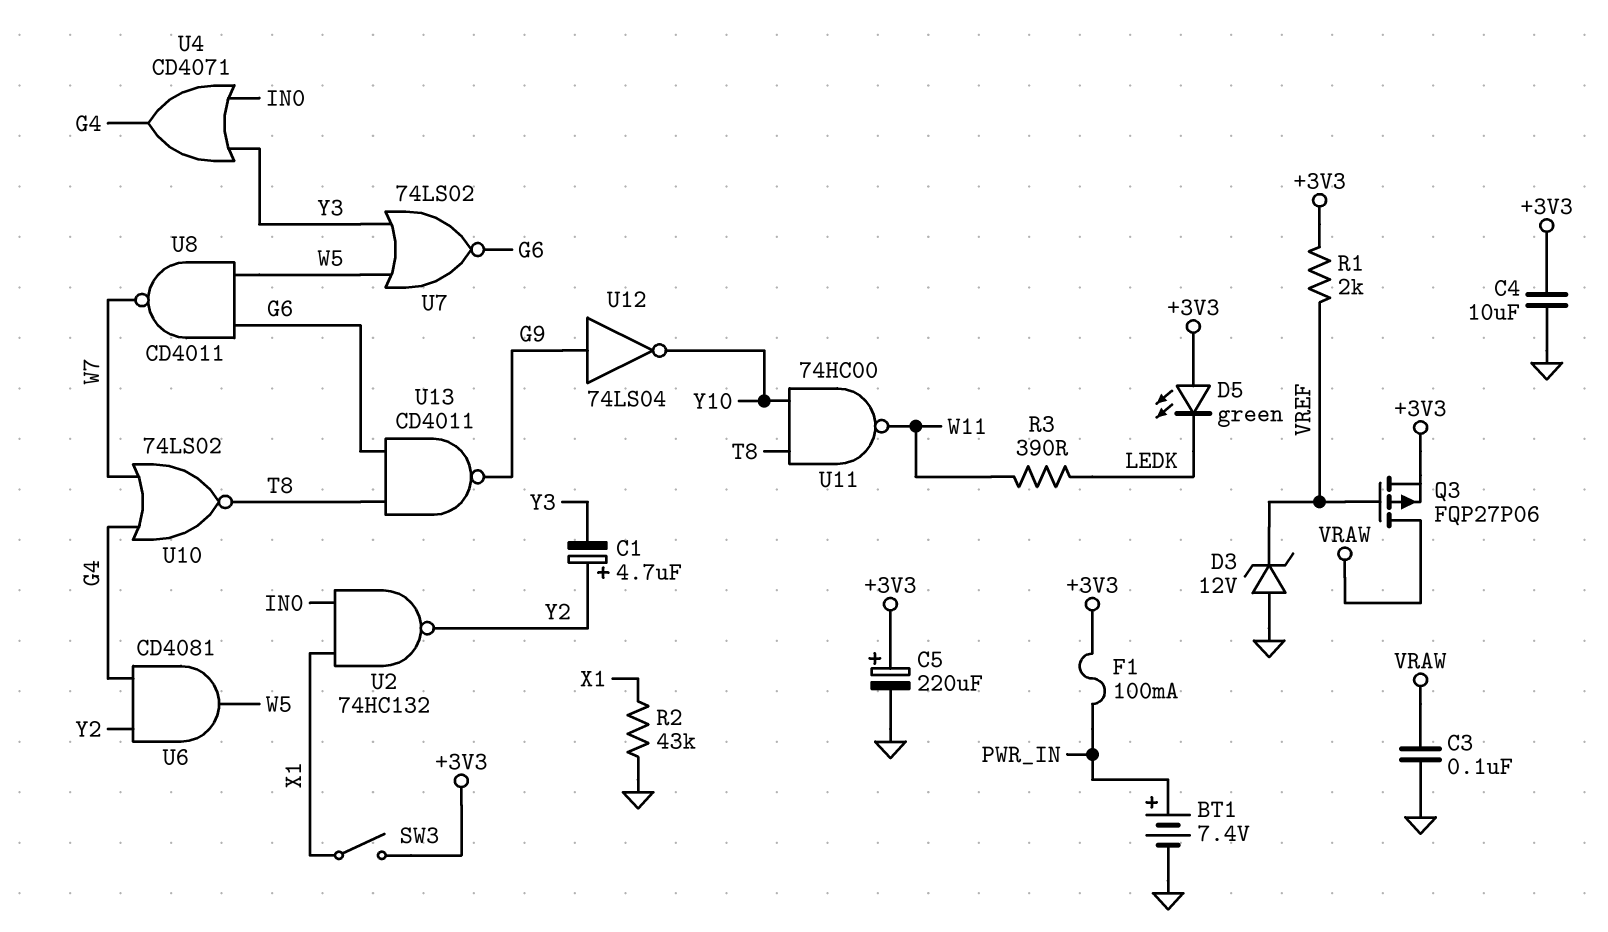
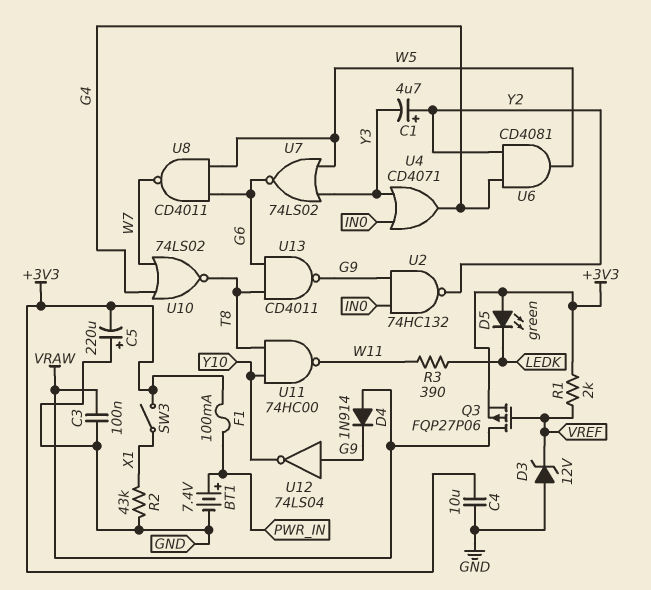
C5: 220uF (plus +3V3, minus GND) -> 220uF (plus GND, minus +3V3)
D4: none -> diode 1N914 (A VRAW, K G9)
U2: NAND 74HC132 (in IN0, in X1, out Y2) -> NAND 74HC132 (in G9, in IN0, out Y2)

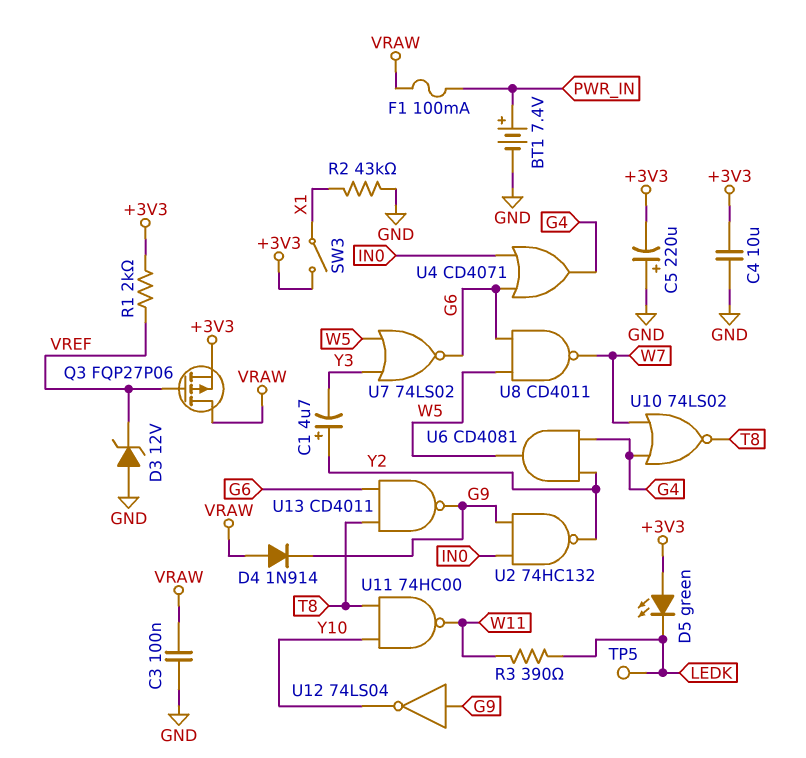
F1: 100mA (+3V3, PWR_IN) -> 100mA (PWR_IN, VRAW)
TP5: none -> test point (LEDK)
U4: OR CD4071 (in IN0, in Y3, out G4) -> OR CD4071 (in G6, in IN0, out G4)

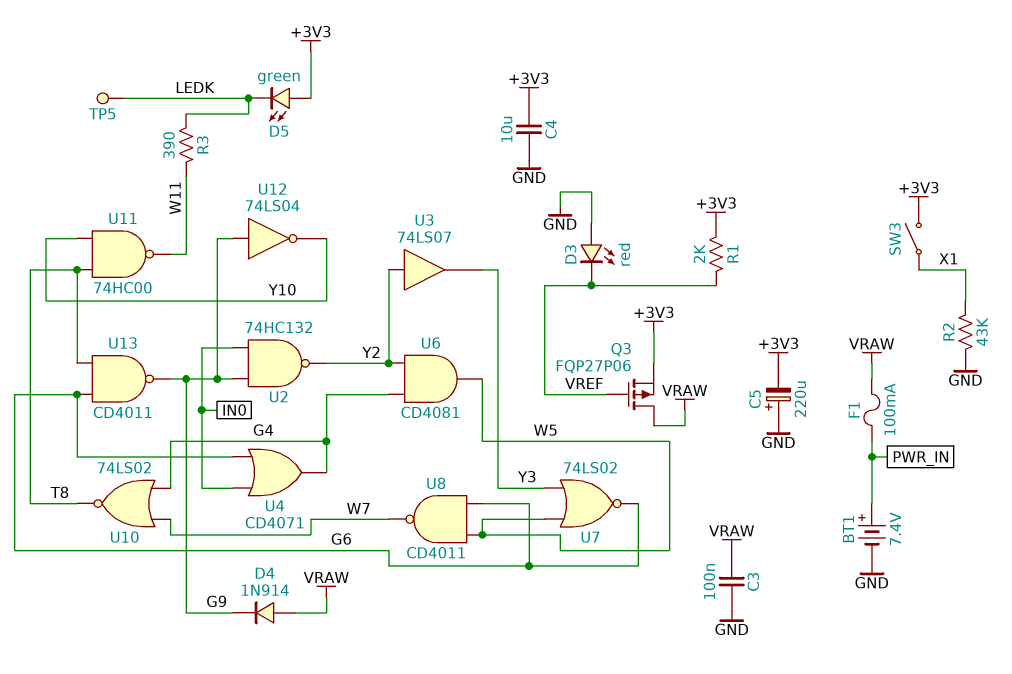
C1: 4.7uF (plus Y2, minus Y3) -> none
D3: zener 12V (A GND, K VREF) -> LED red (A GND, K VREF)
U3: none -> buffer 74LS07 (in Y2, out Y3)

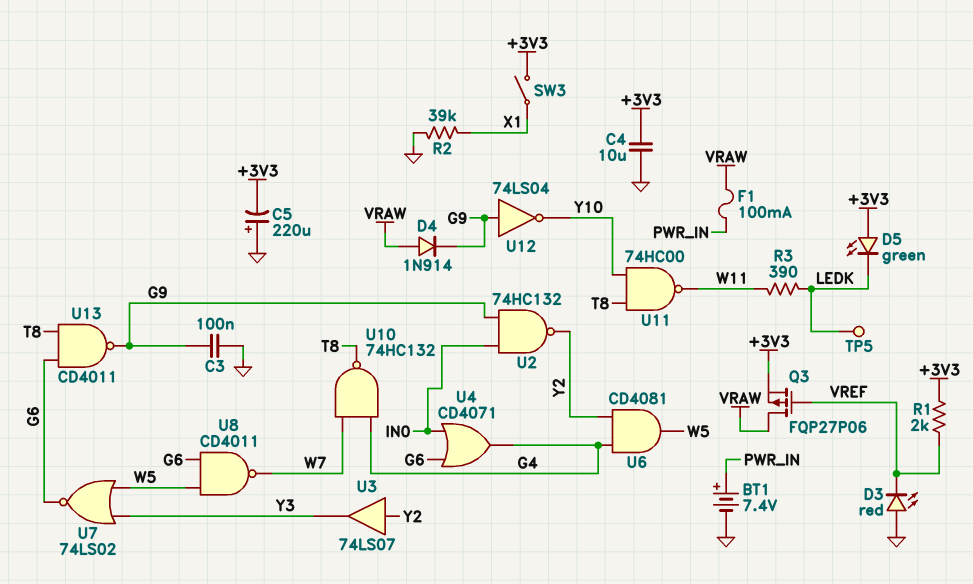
C3: 100nF (GND, VRAW) -> 100nF (G9, GND)
R2: 43k (GND, X1) -> 39k (GND, X1)
U10: NOR 74LS02 (in G4, in W7, out T8) -> NAND 74HC132 (in G4, in W7, out T8)

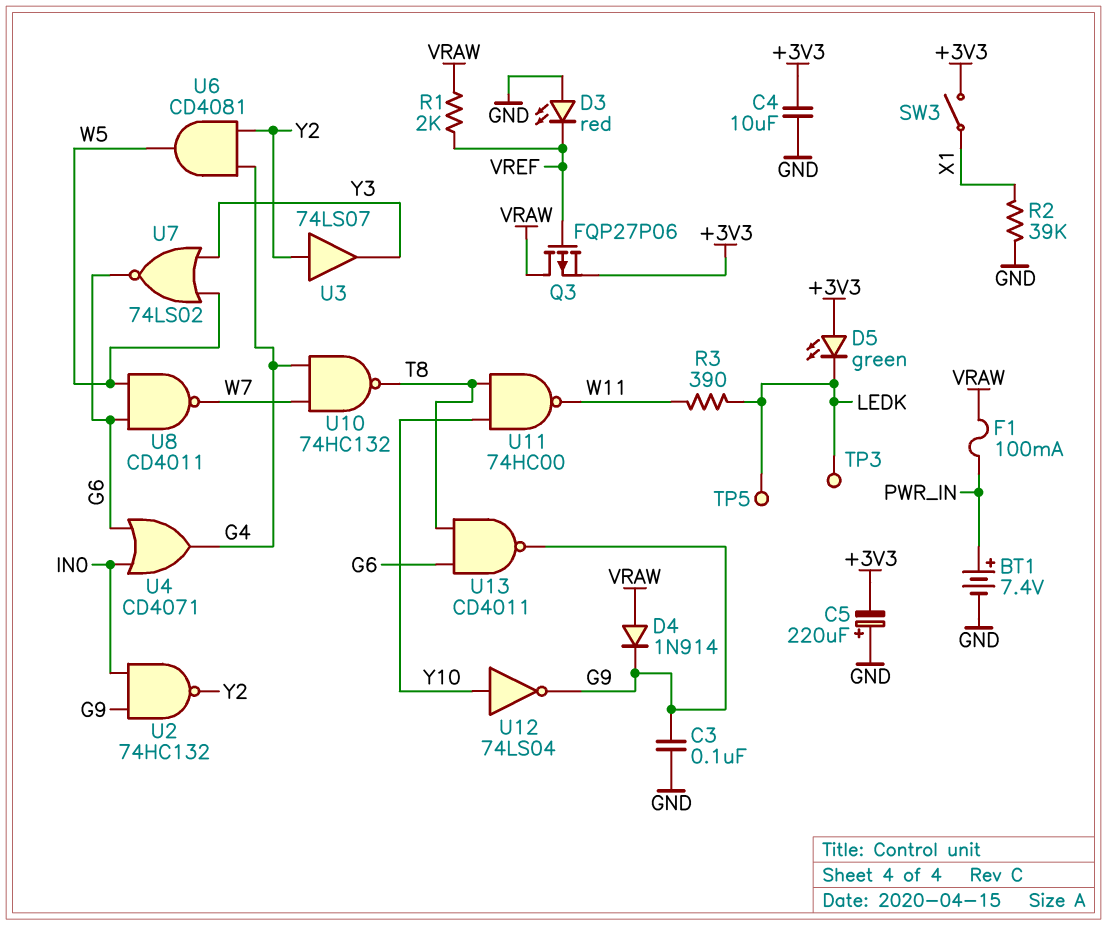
R1: 2k (+3V3, VREF) -> 2k (VRAW, VREF)
TP3: none -> test point (LEDK)
U12: NOT 74LS04 (in G9, out Y10) -> NOT 74LS04 (in Y10, out G9)

